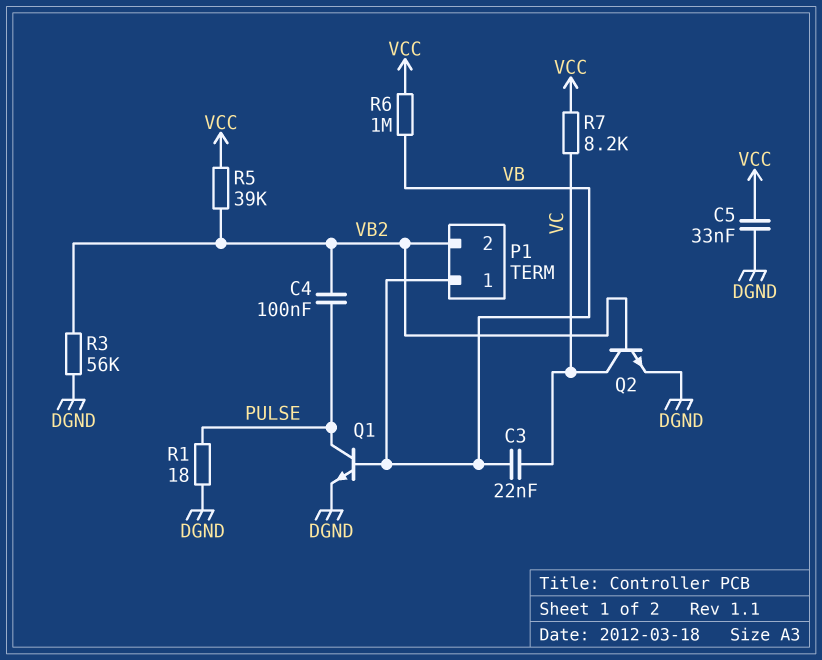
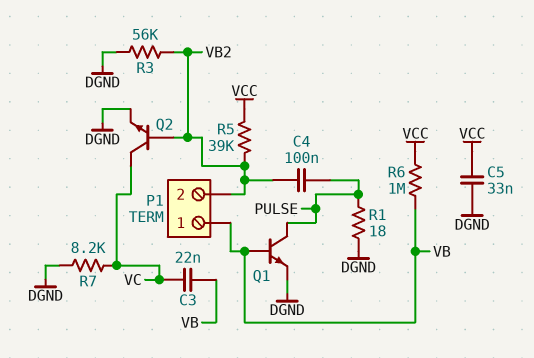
R7: 8.2k (VC, VCC) -> 8.2k (DGND, VC)

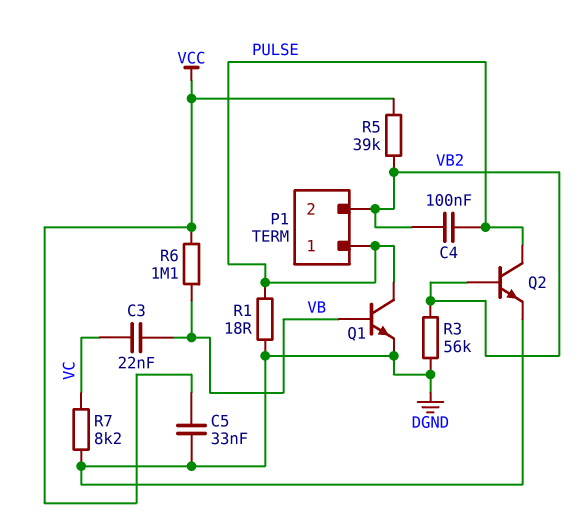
P1 pin 1: VB -> PULSE
Q2: NPN (B VB2, C VC, E DGND) -> NPN (B VB2, C PULSE, E DGND)
R6: 1M (VB, VCC) -> 1.1M (VB, VCC)

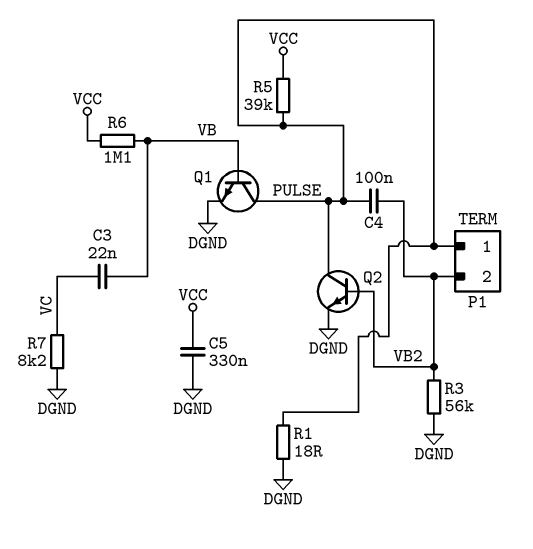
C5: 33nF (DGND, VCC) -> 330nF (DGND, VCC)
R5: 39k (VB2, VCC) -> 39k (PULSE, VCC)

